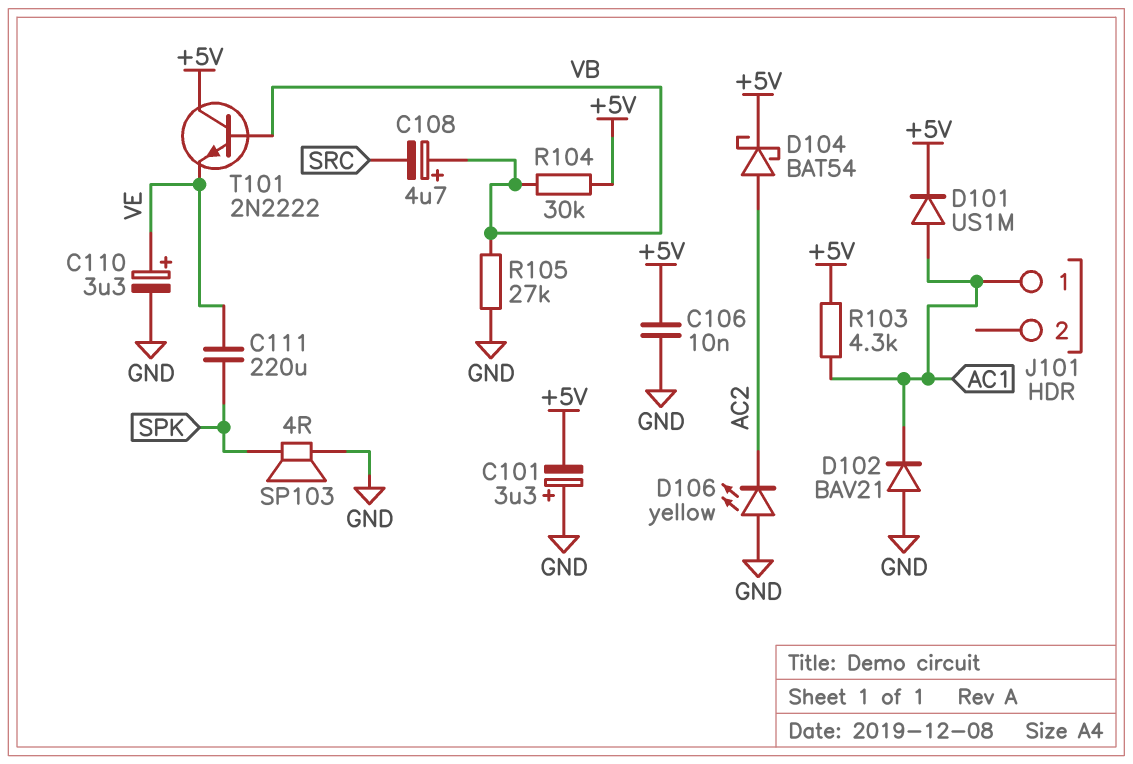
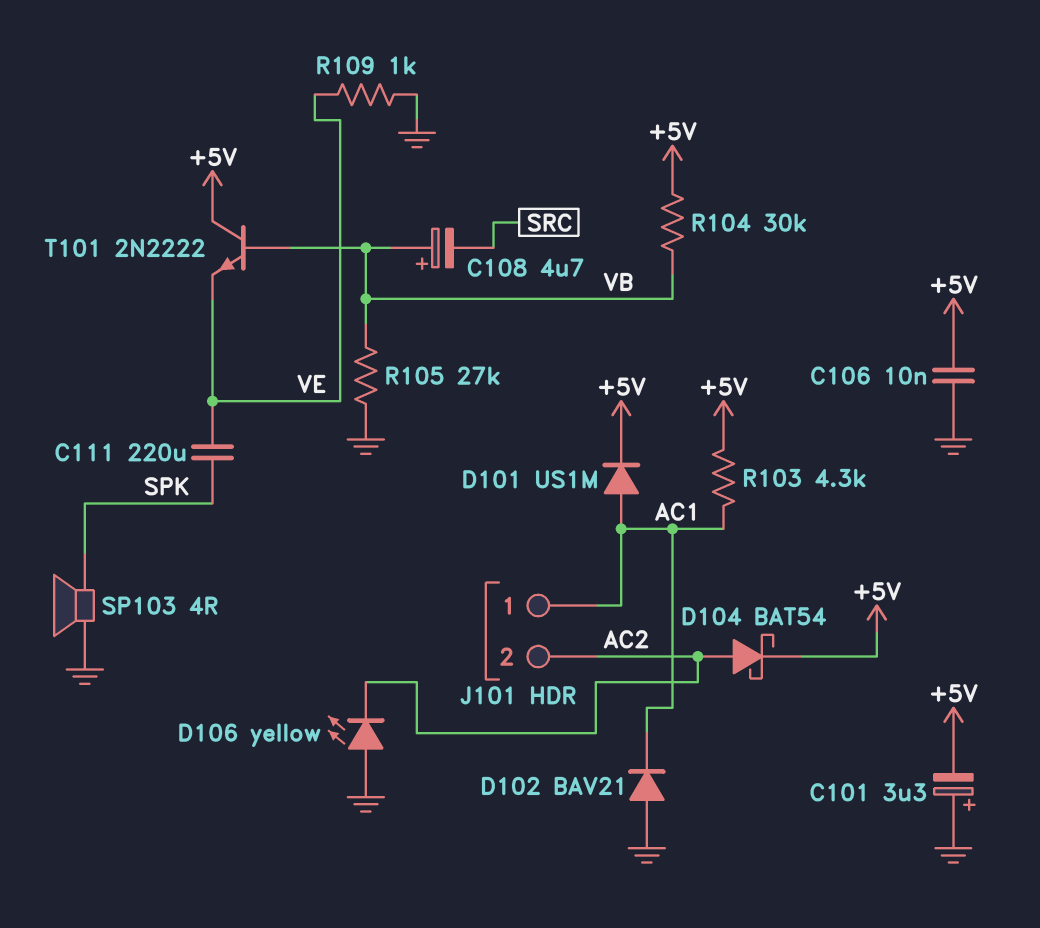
C110: 3.3uF (plus VE, minus GND) -> none
J101 pin 2: none -> AC2
R109: none -> 1k (GND, VE)

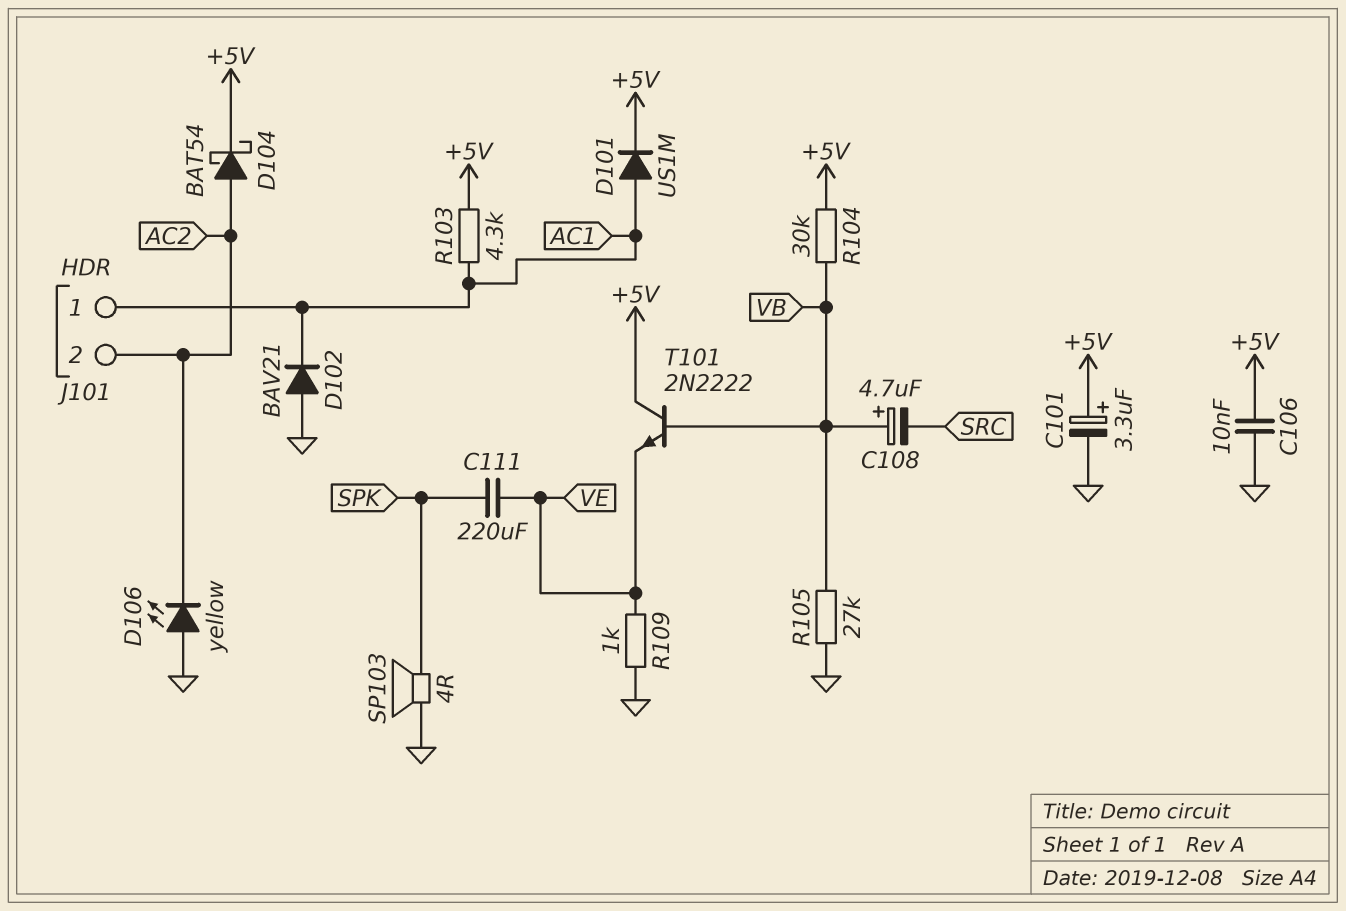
C101: 3.3uF (plus GND, minus +5V) -> 3.3uF (plus +5V, minus GND)

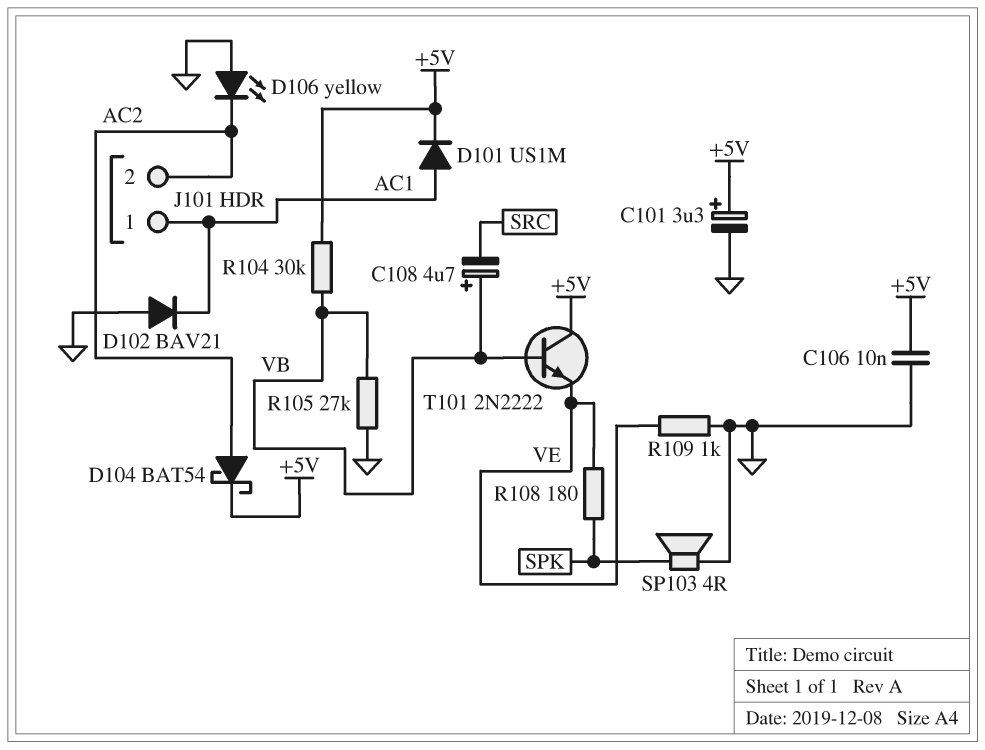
C111: 220uF (SPK, VE) -> none
R103: 4.3k (+5V, AC1) -> none
R108: none -> 180 (SPK, VE)

